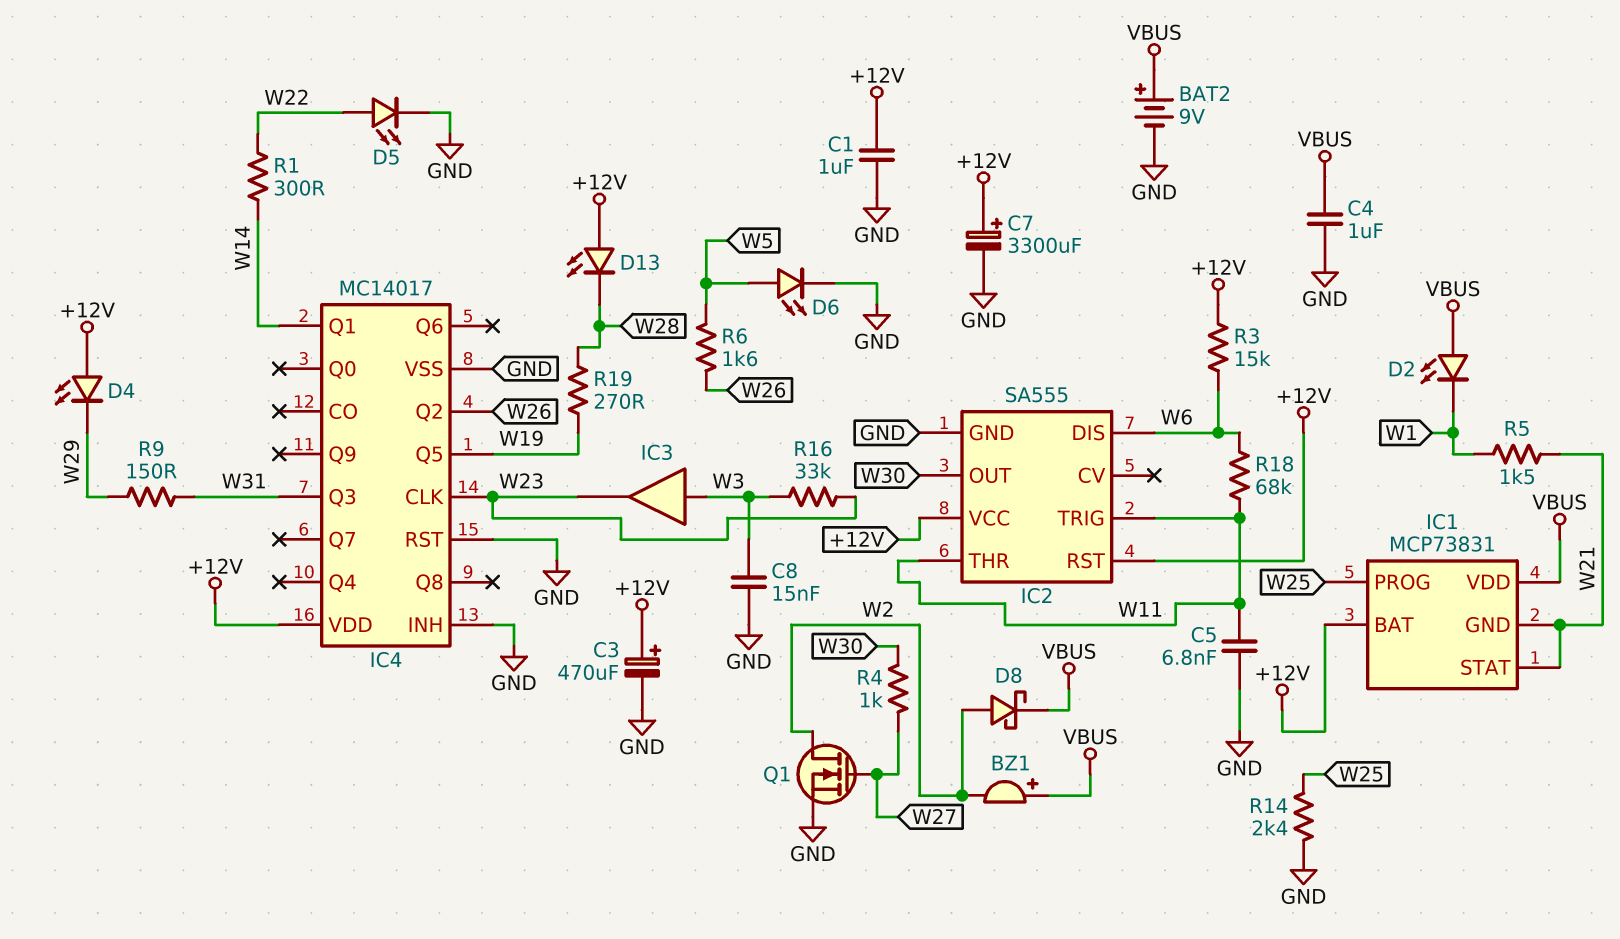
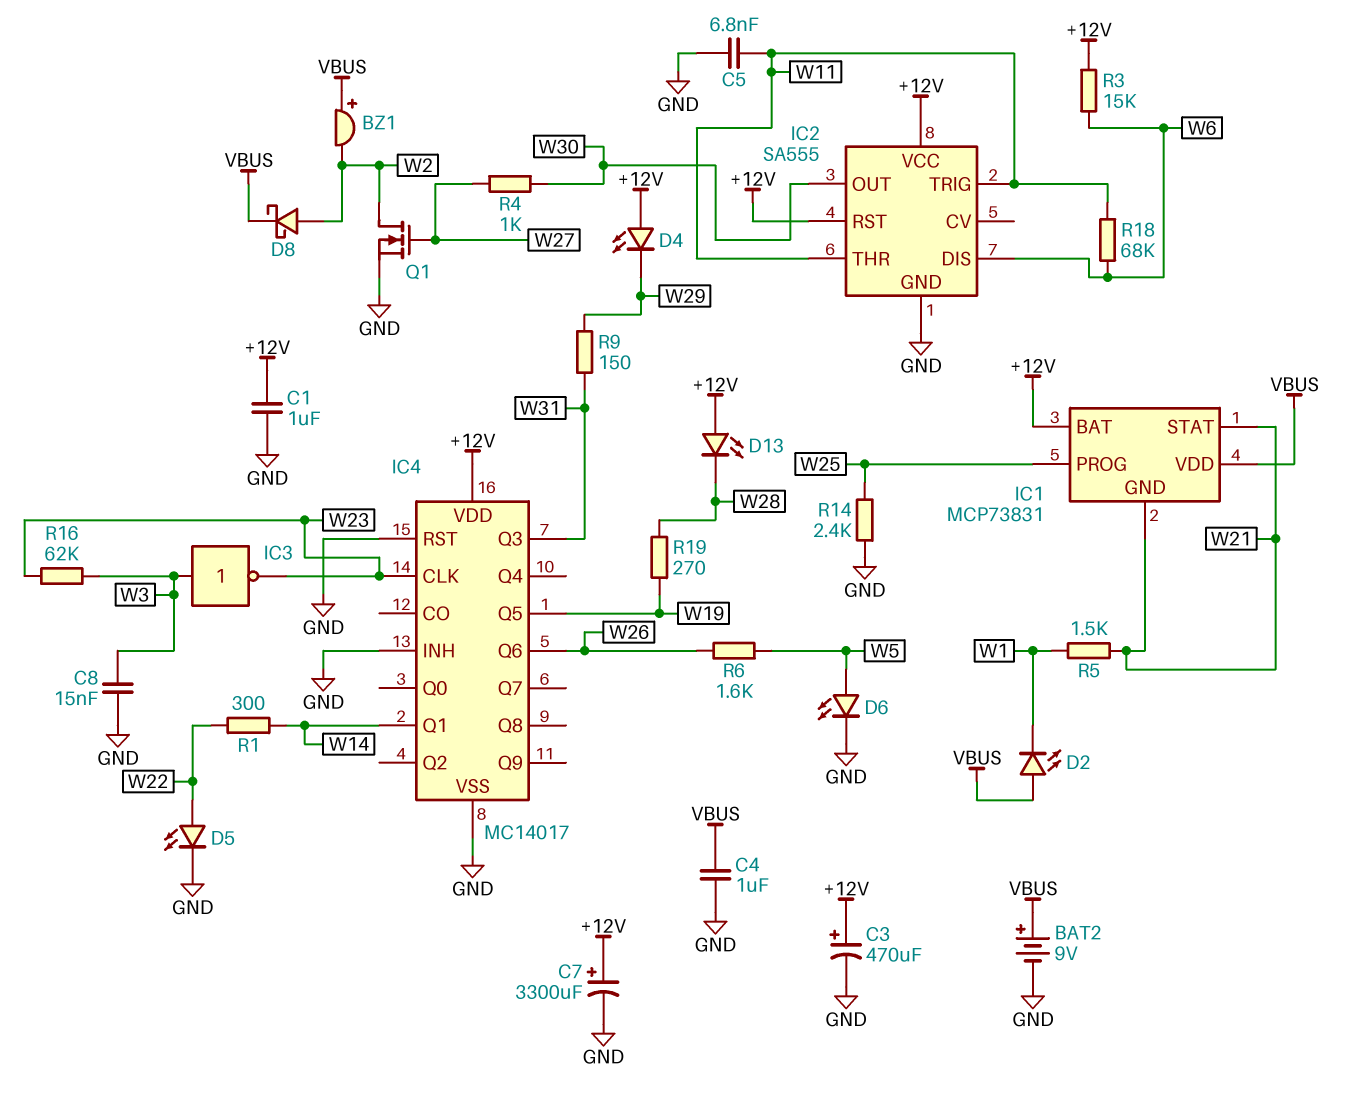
IC3: buffer (in W3, out W23) -> NOT (in W3, out W23)
IC4 pin Q2: W26 -> none
IC4 pin Q6: none -> W26
R16: 33k (W3, W23) -> 62k (W3, W23)

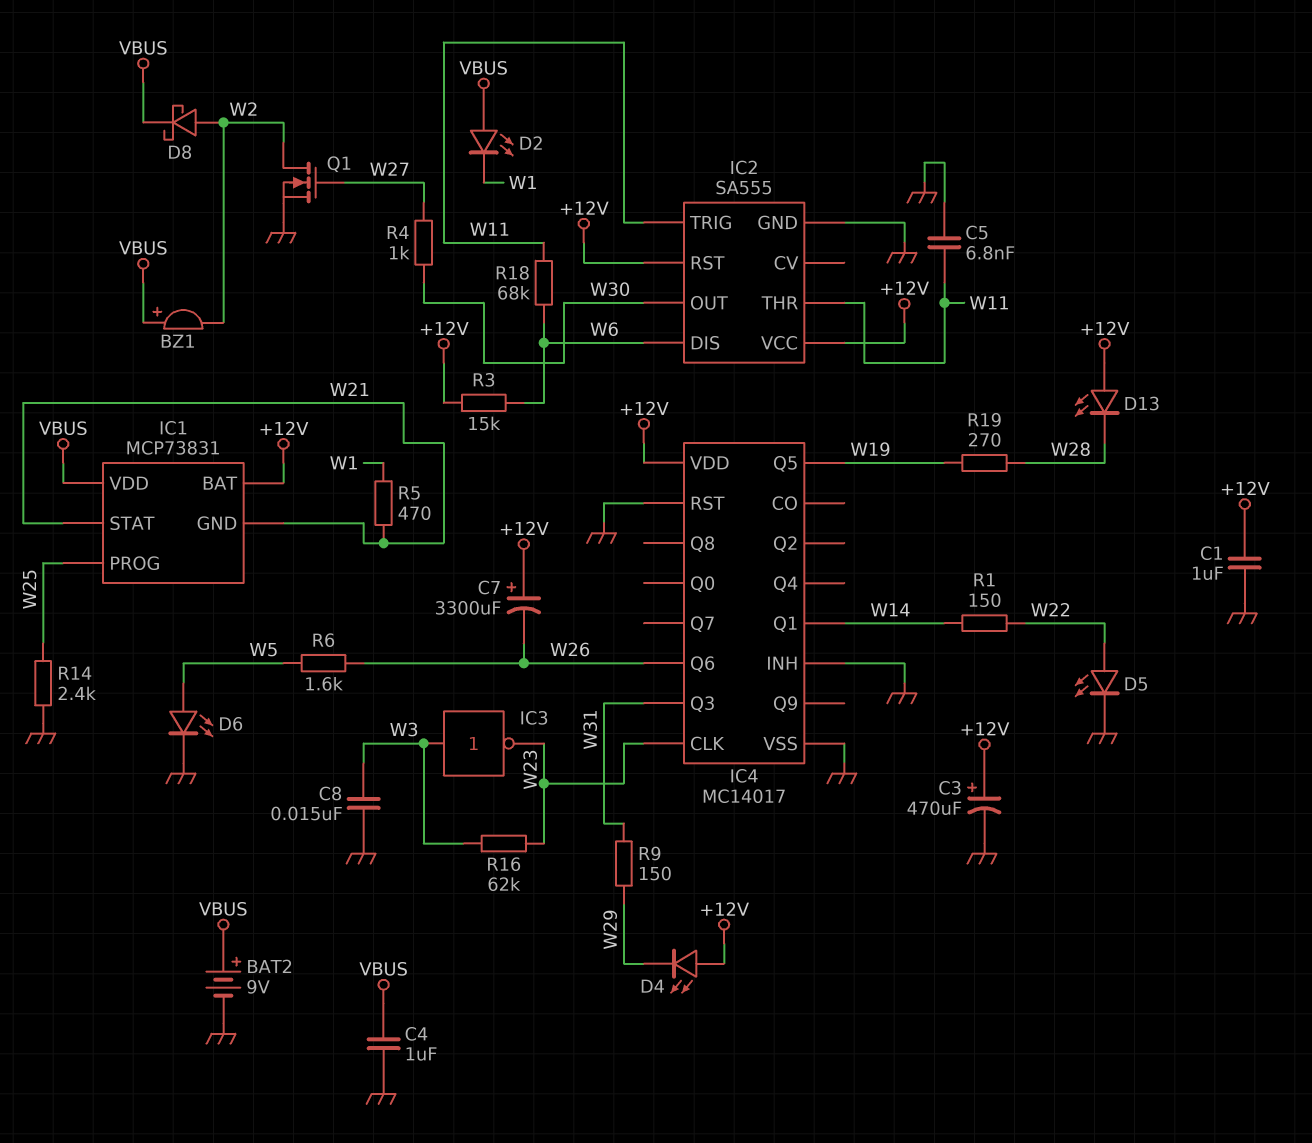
C7: 3300uF (plus +12V, minus GND) -> 3300uF (plus +12V, minus W26)
R1: 300 (W14, W22) -> 150 (W14, W22)
R5: 1.5k (W1, W21) -> 470 (W1, W21)

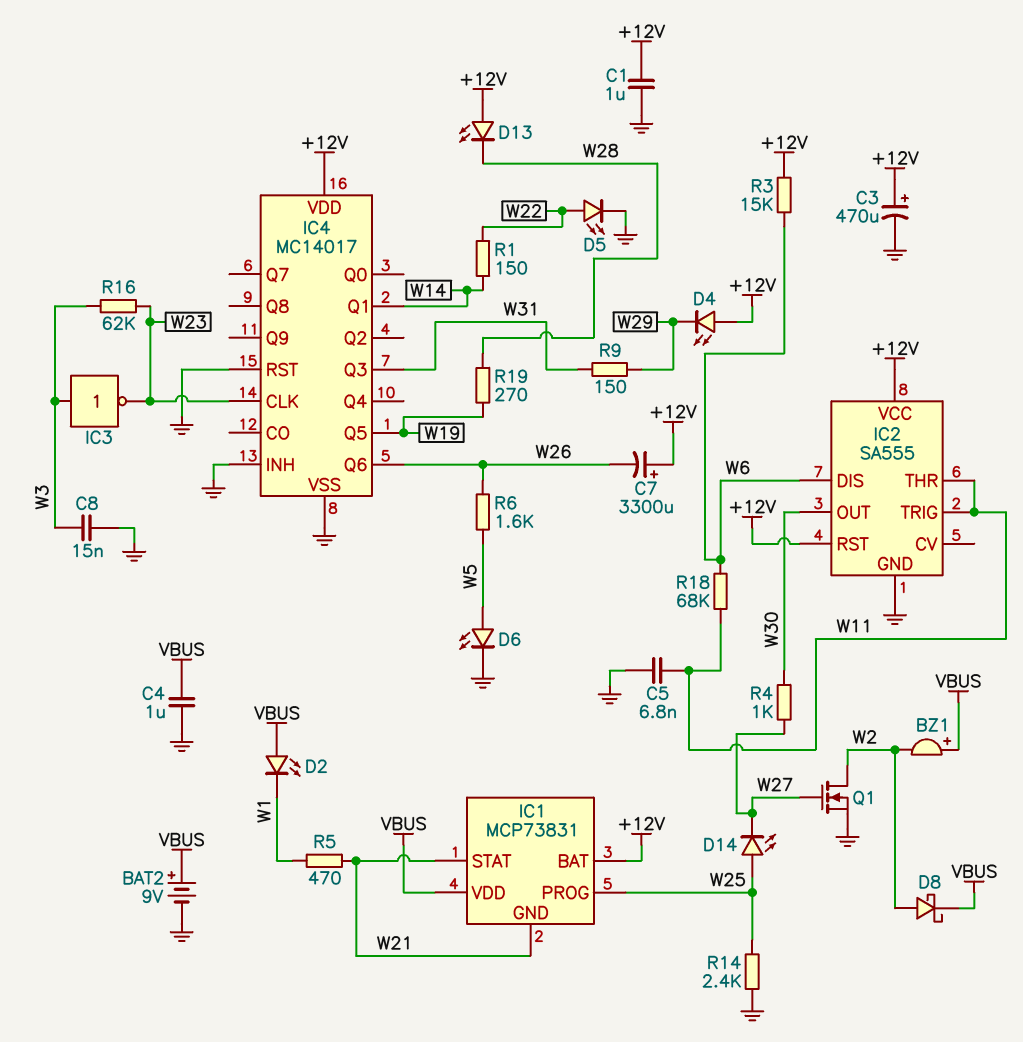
D14: none -> LED (A W25, K W27)

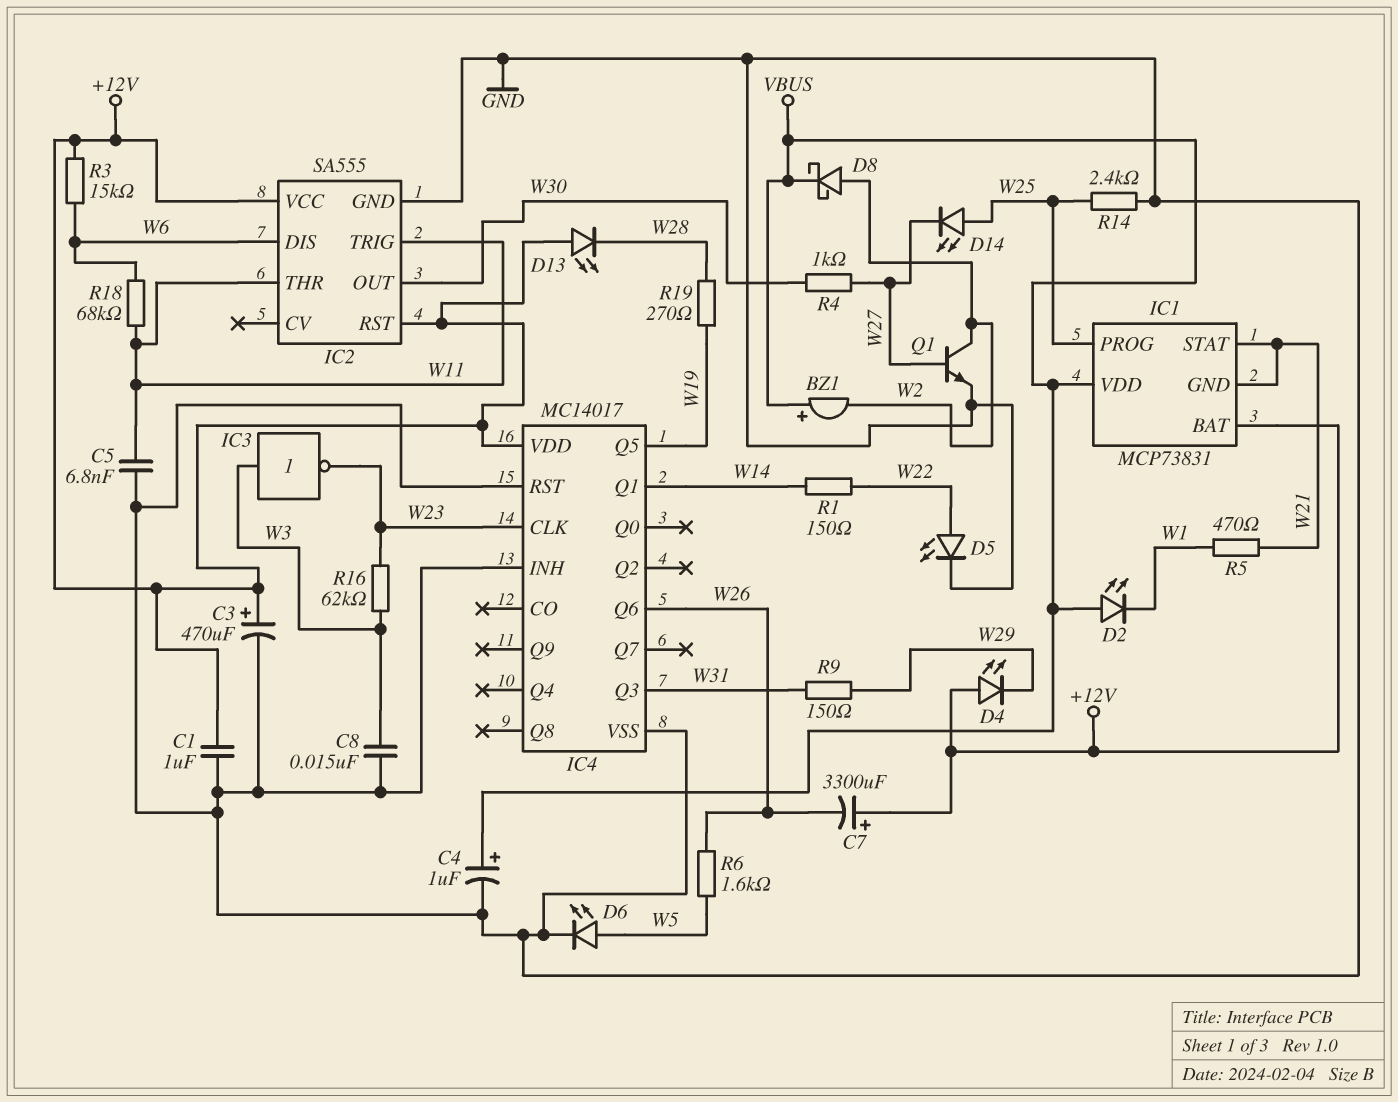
BAT2: 9V (plus VBUS, minus GND) -> none
C4: 1uF (GND, VBUS) -> 1uF (plus VBUS, minus GND)
Q1: NMOS (G W27, D W2, S GND) -> NPN (B W27, C W2, E GND)

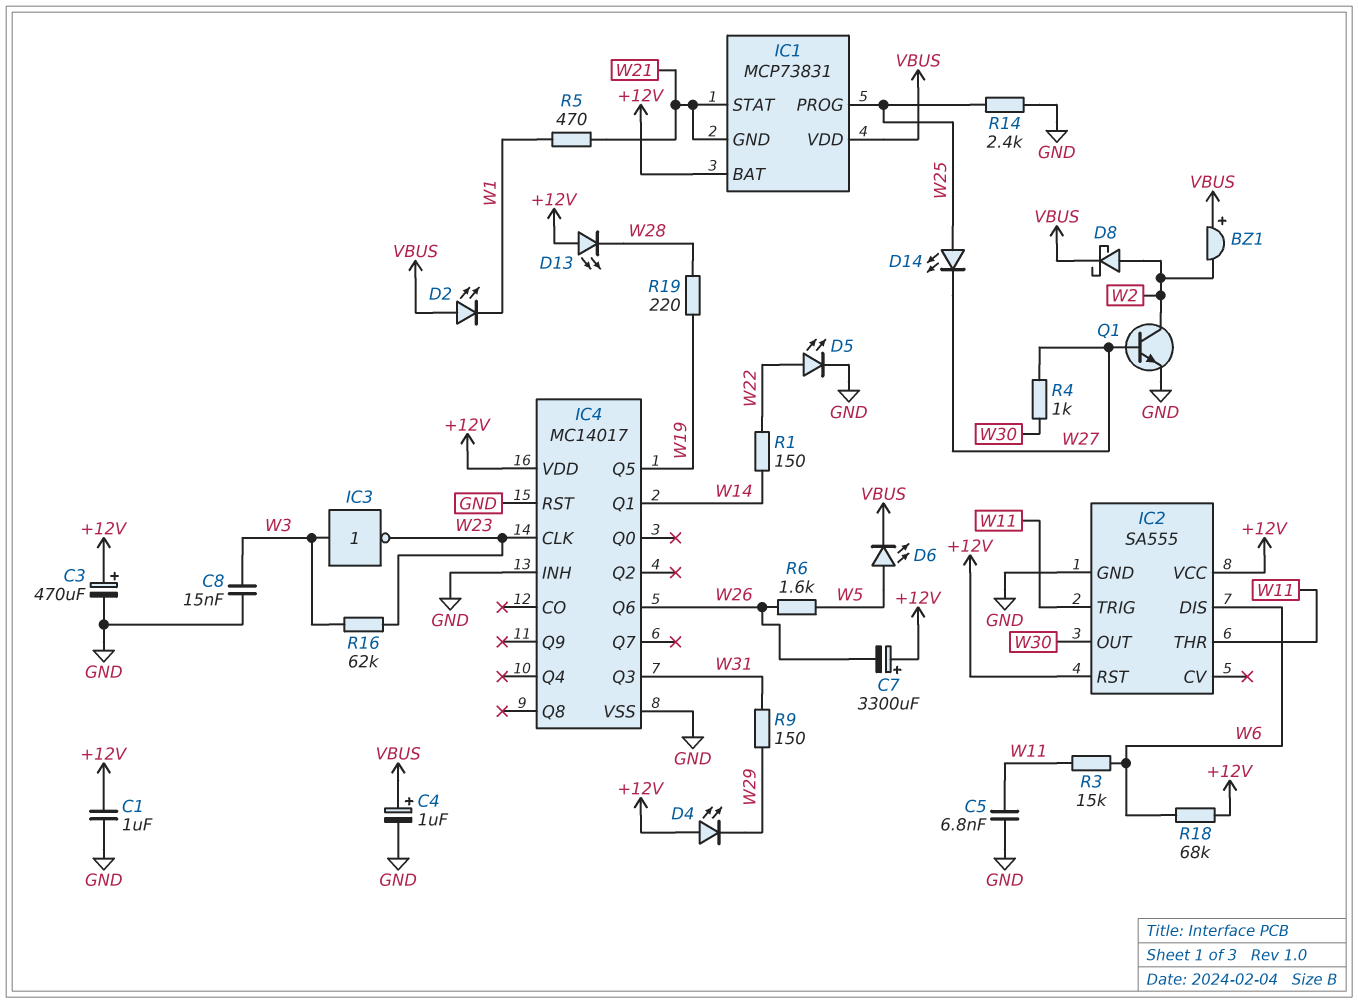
D6: LED (A W5, K GND) -> LED (A W5, K VBUS)
R3: 15k (+12V, W6) -> 15k (W6, W11)
R18: 68k (W6, W11) -> 68k (+12V, W6)
R19: 270 (W19, W28) -> 220 (W19, W28)

